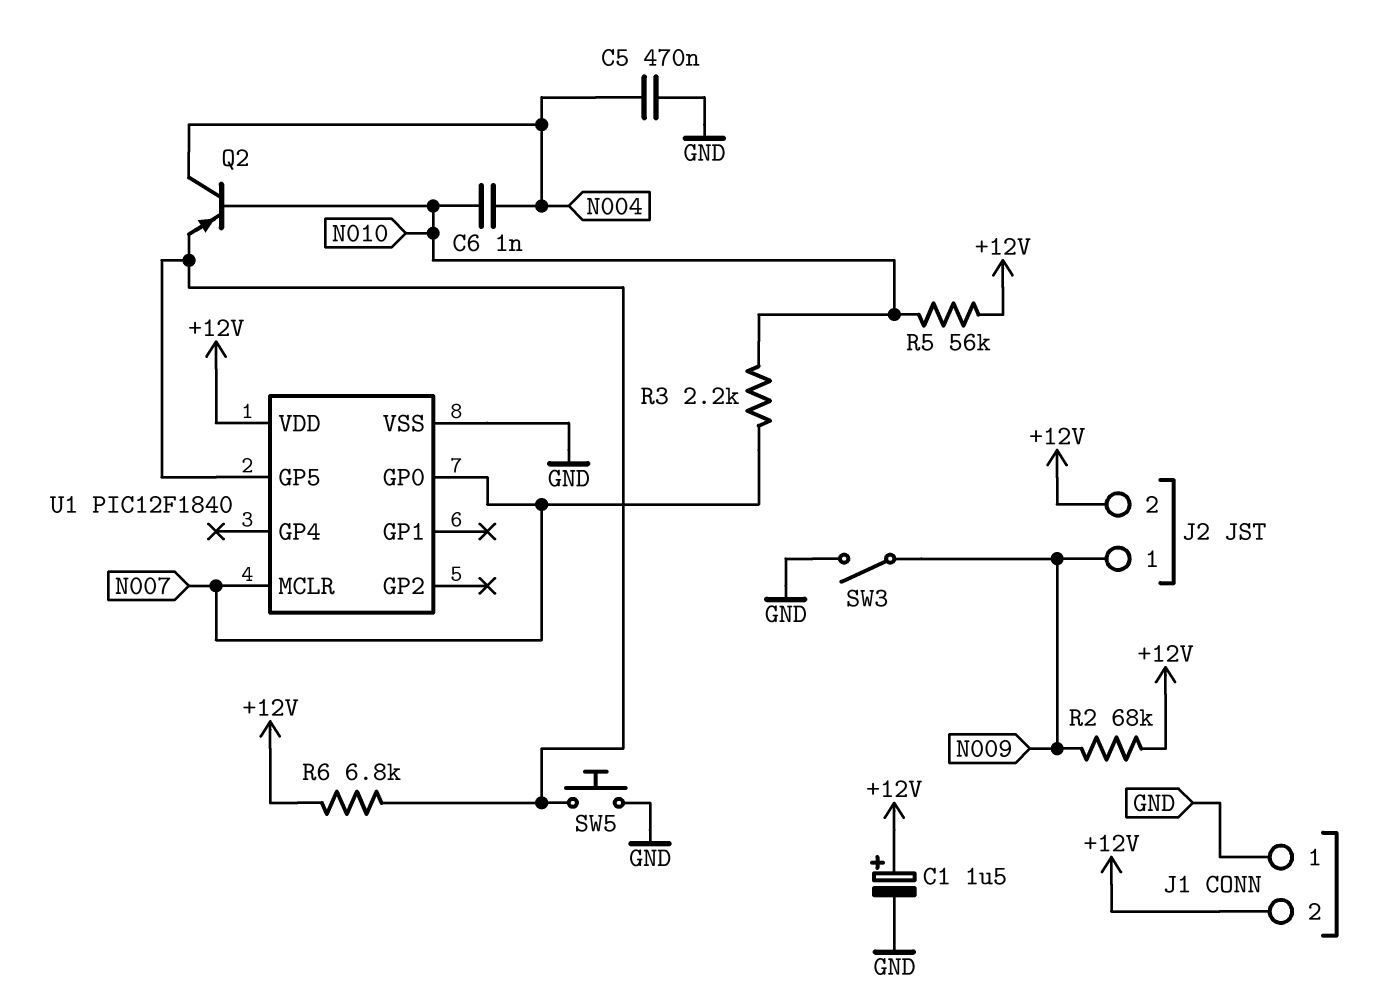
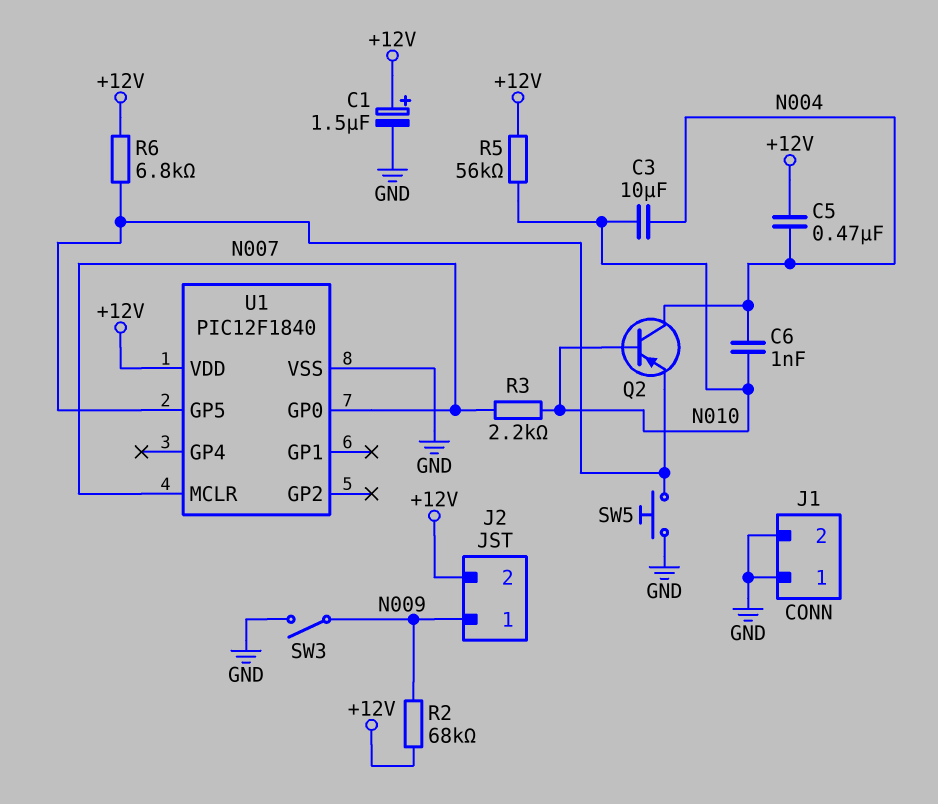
C3: none -> 10uF (N004, N010)
C5: 470nF (GND, N004) -> 470nF (+12V, N004)
J1 pin 2: +12V -> GND

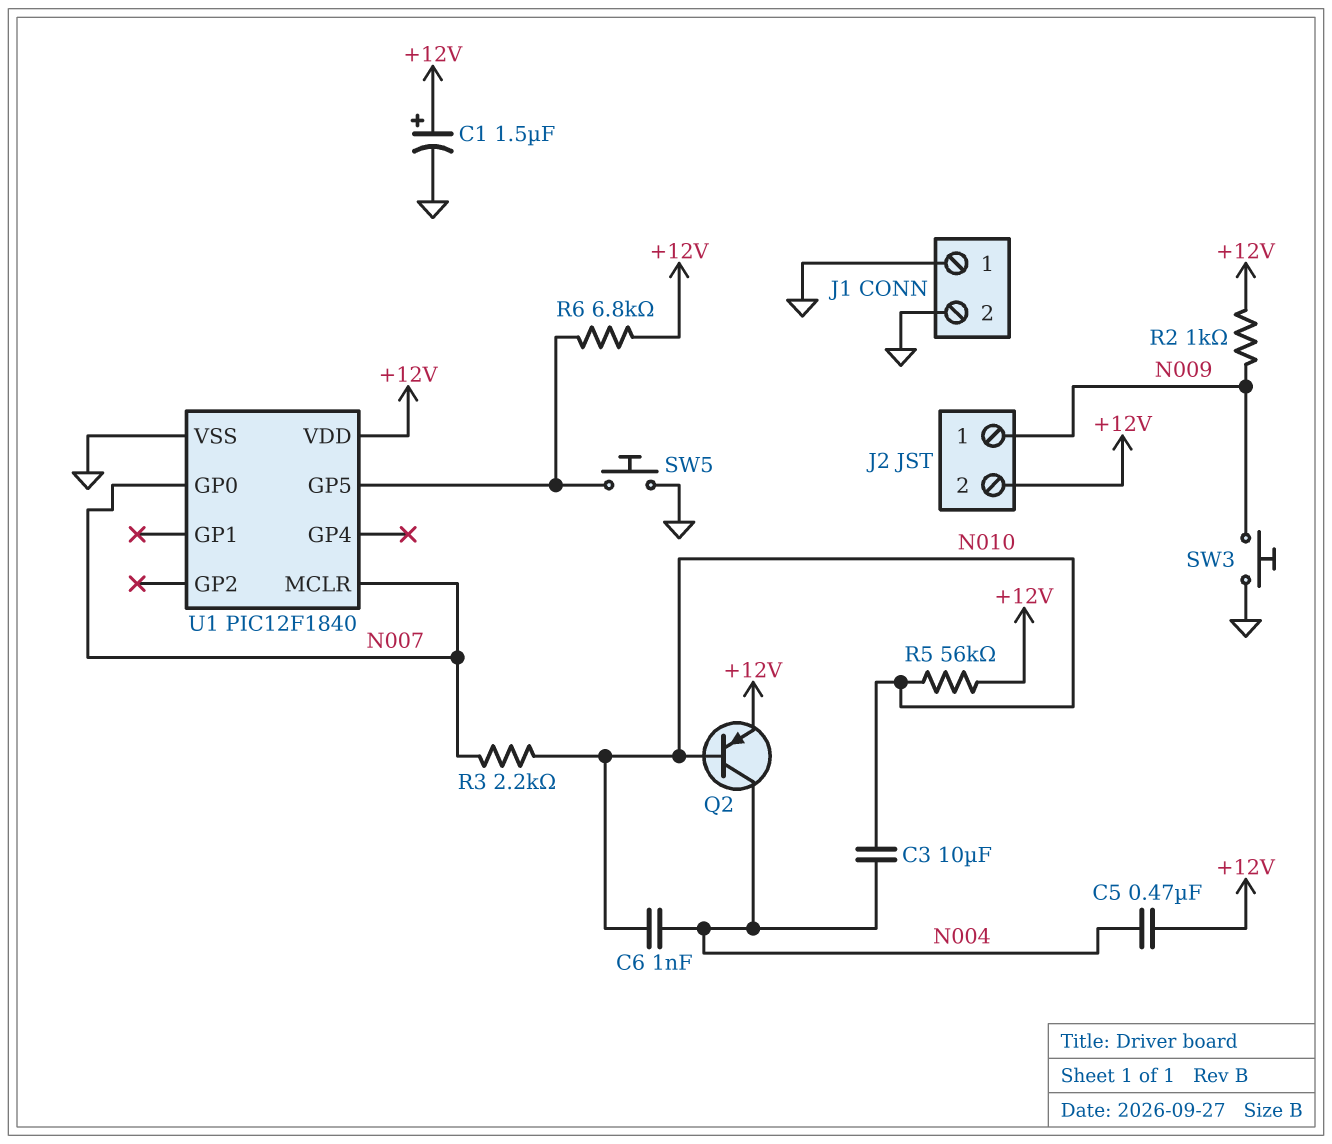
Q2: PNP (B N010, C N004, E U1/GP5) -> PNP (B N010, C N004, E +12V)
R2: 68k (+12V, N009) -> 1k (+12V, N009)
SW3: switch (GND, N009) -> button (GND, N009)

